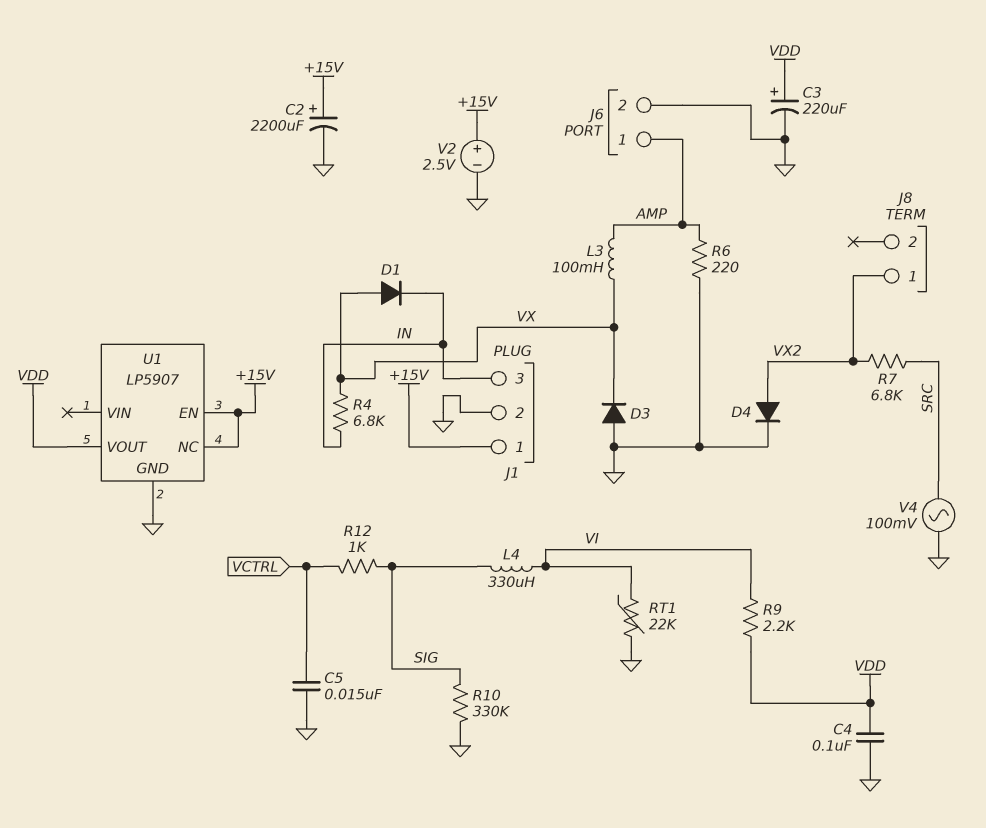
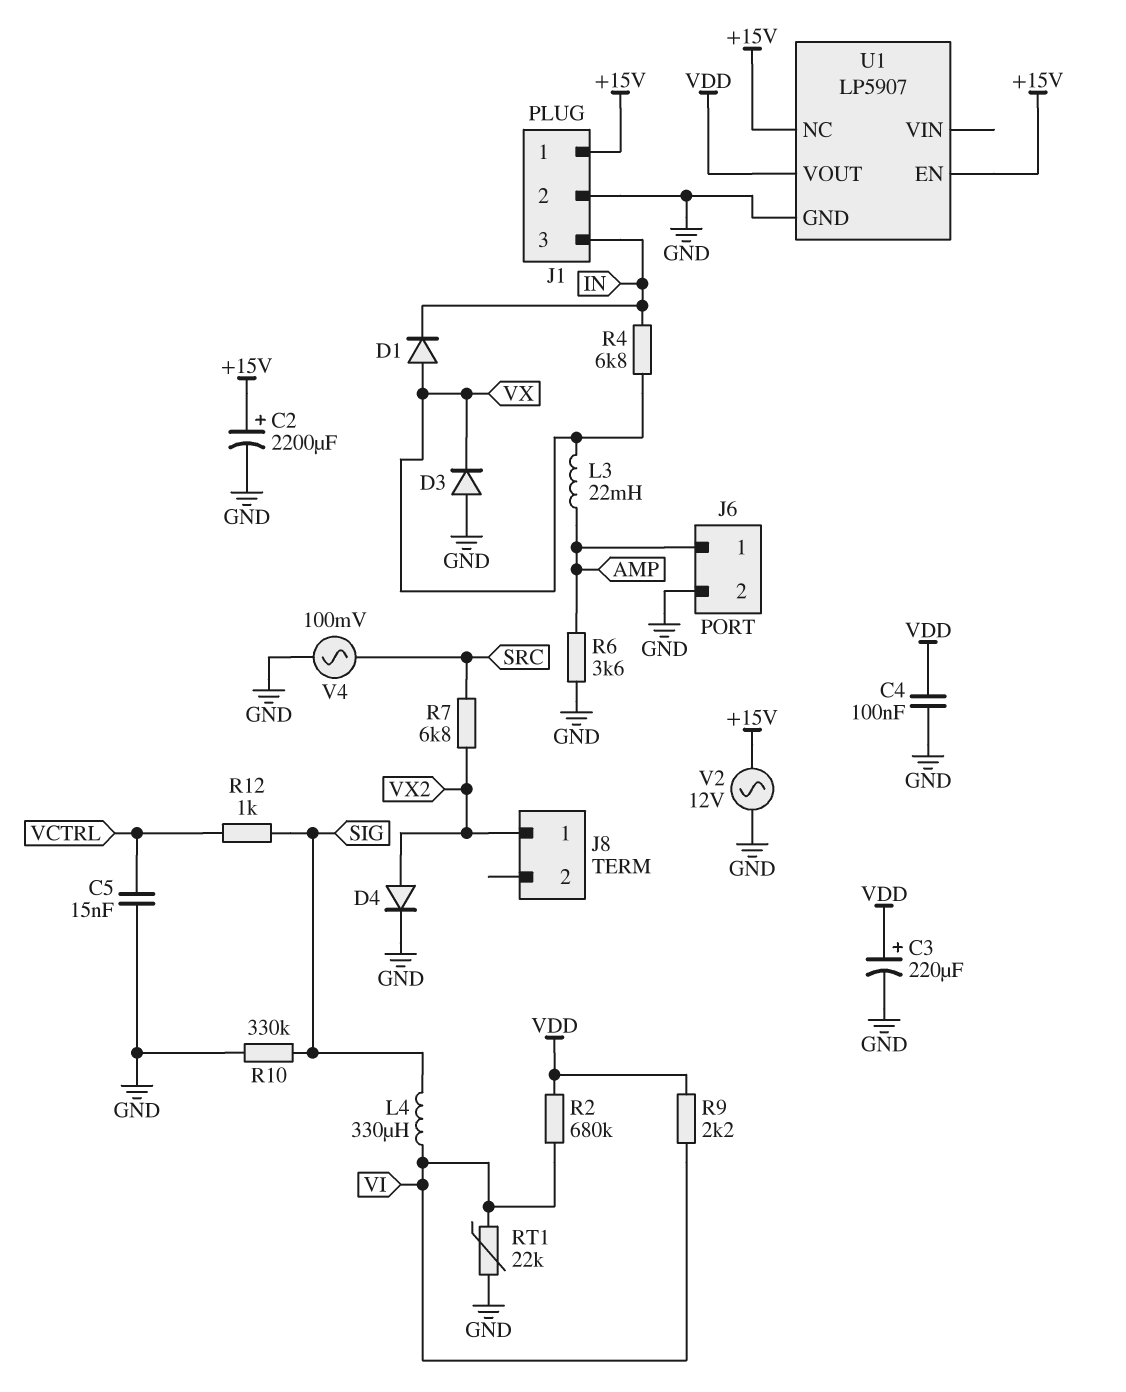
L3: 100mH (AMP, VX) -> 22mH (AMP, VX)
R2: none -> 680k (VDD, VI)
R6: 220 (AMP, GND) -> 3.6k (AMP, GND)
V2: 2.5V (plus +15V, minus GND) -> AC 12V (+15V, GND)

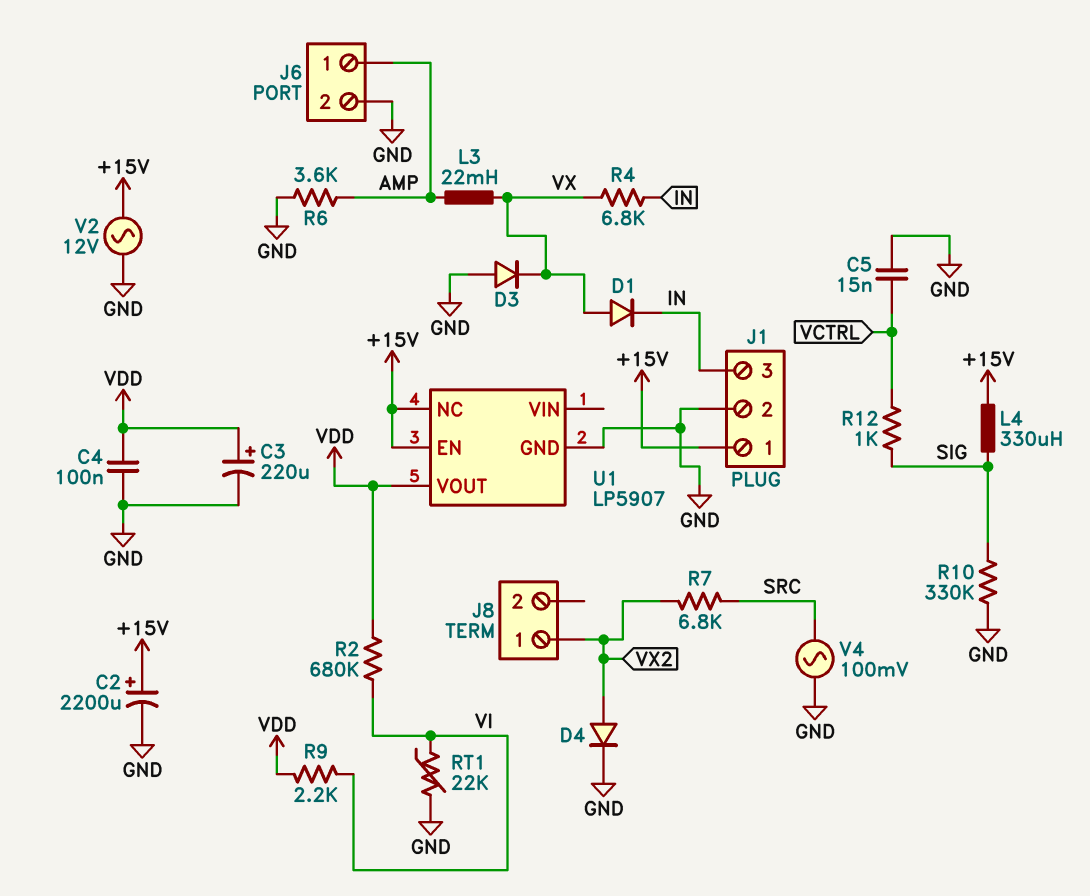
L4: 330uH (SIG, VI) -> 330uH (+15V, SIG)

